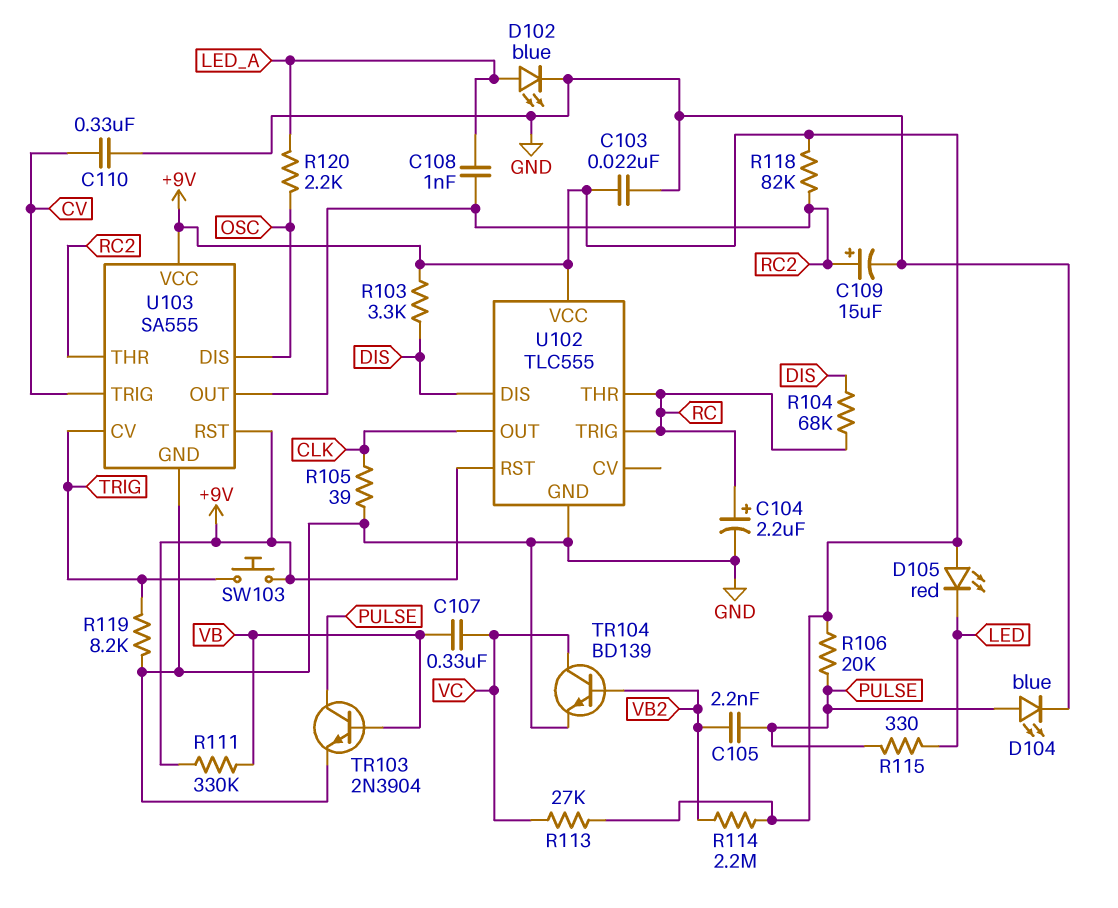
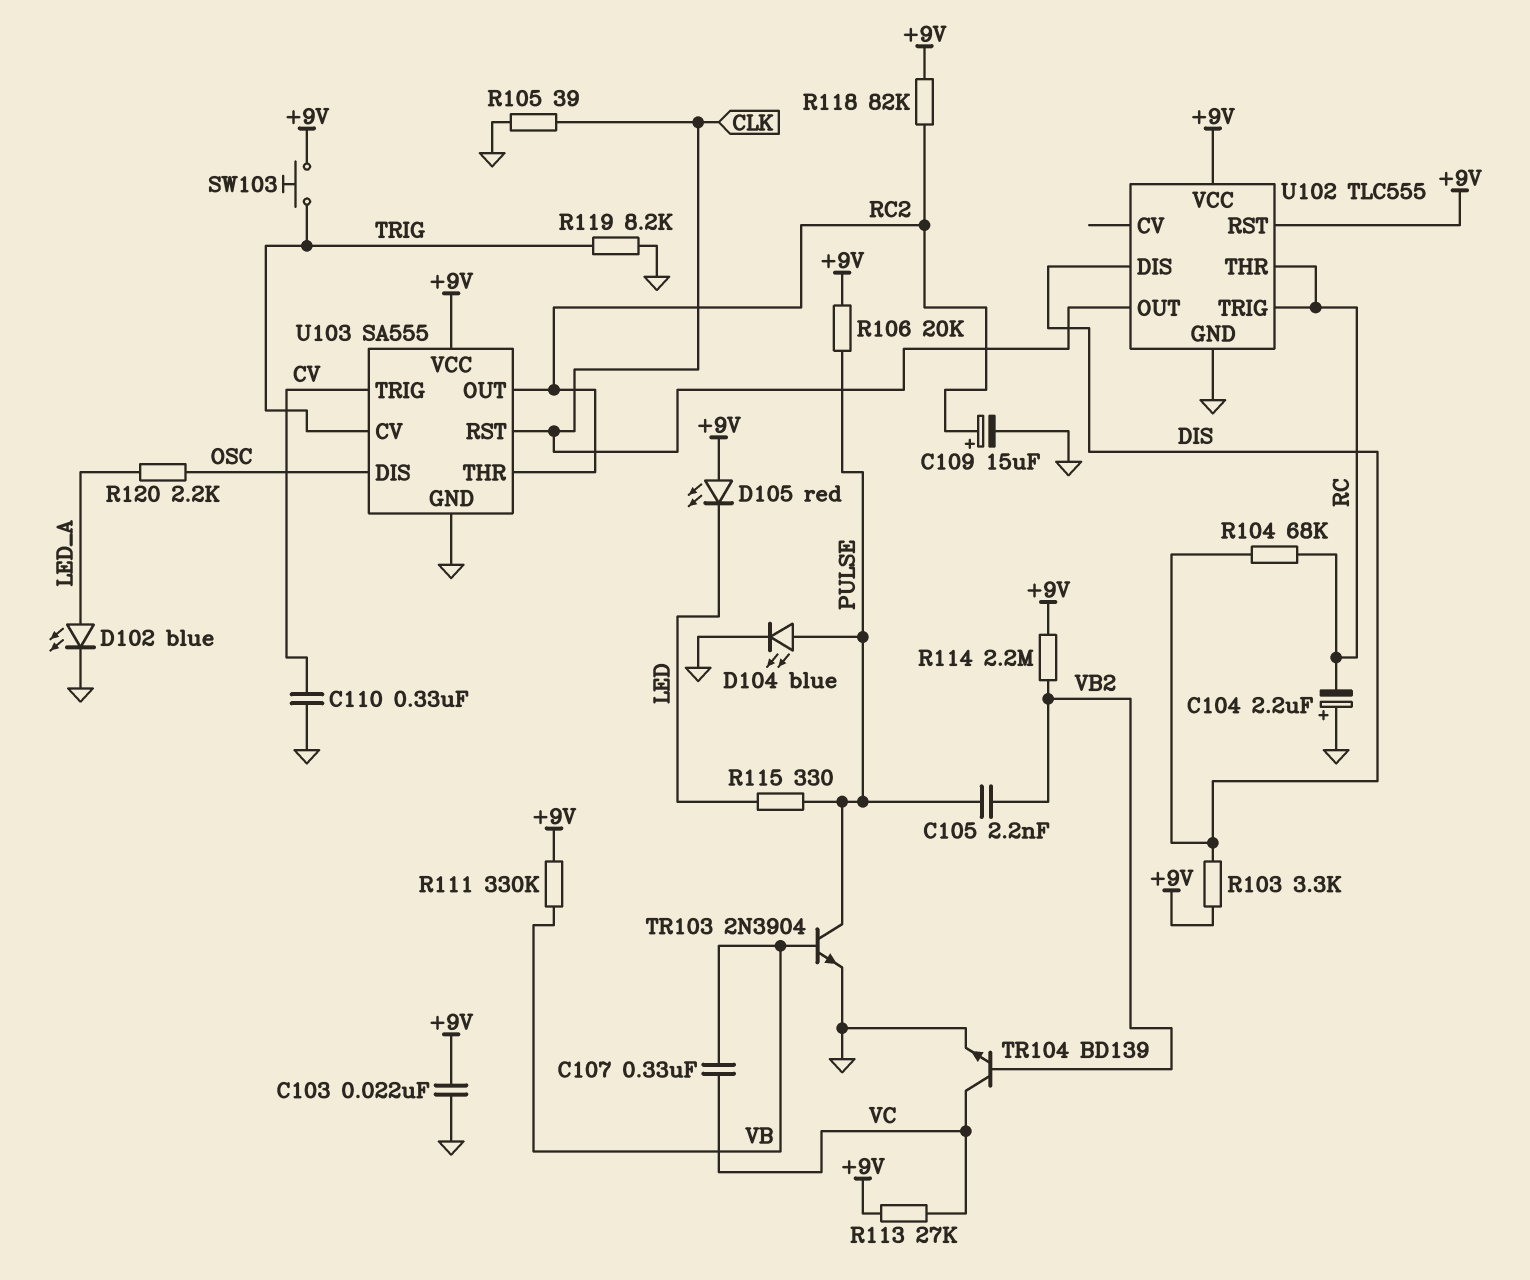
C104: 2.2uF (plus RC, minus GND) -> 2.2uF (plus GND, minus RC)
C108: 1nF (LED_A, RC2) -> none
U103 pin RST: +9V -> CLK

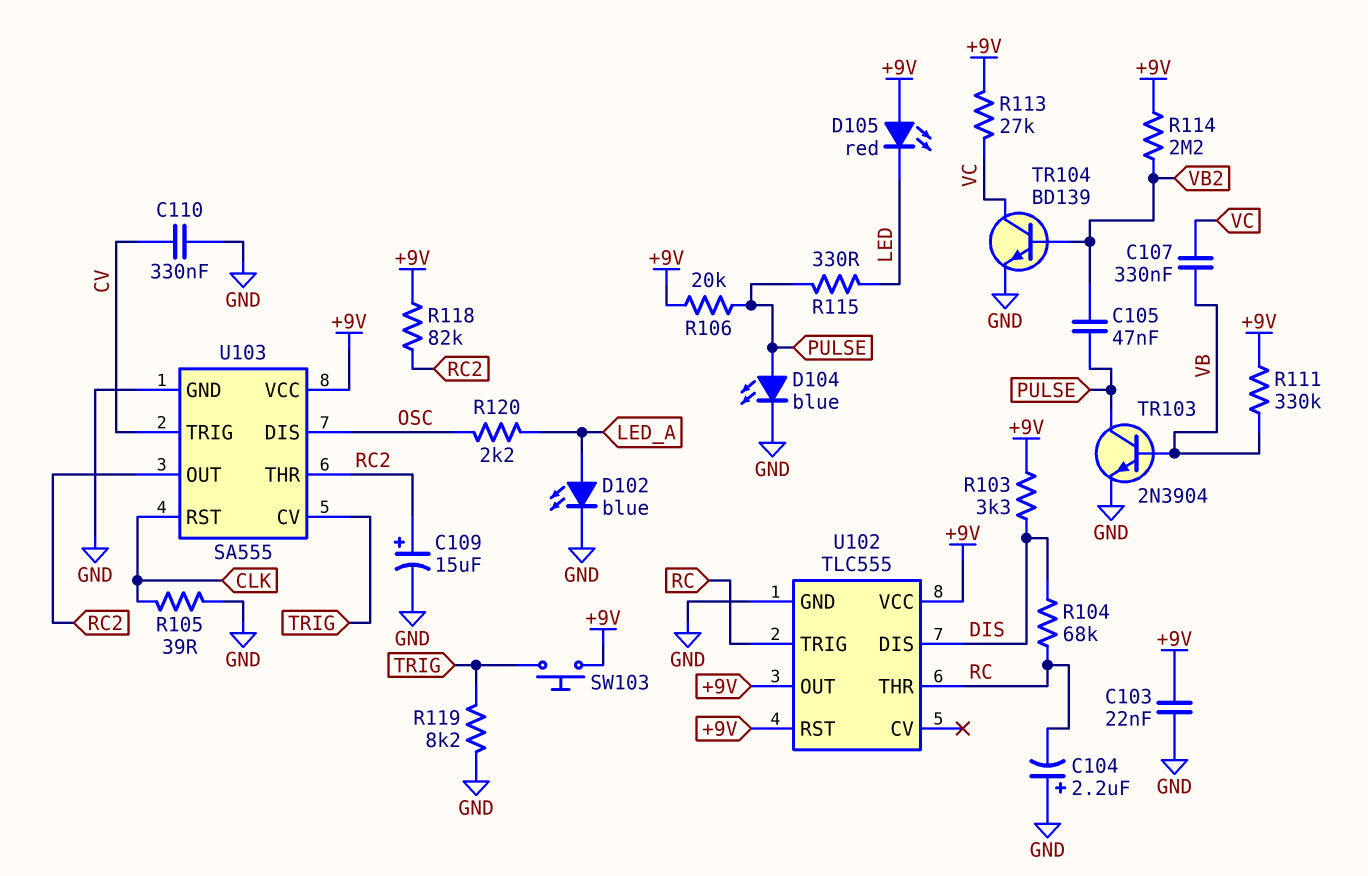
C105: 2.2nF (PULSE, VB2) -> 47nF (PULSE, VB2)
U102 pin OUT: CLK -> +9V

